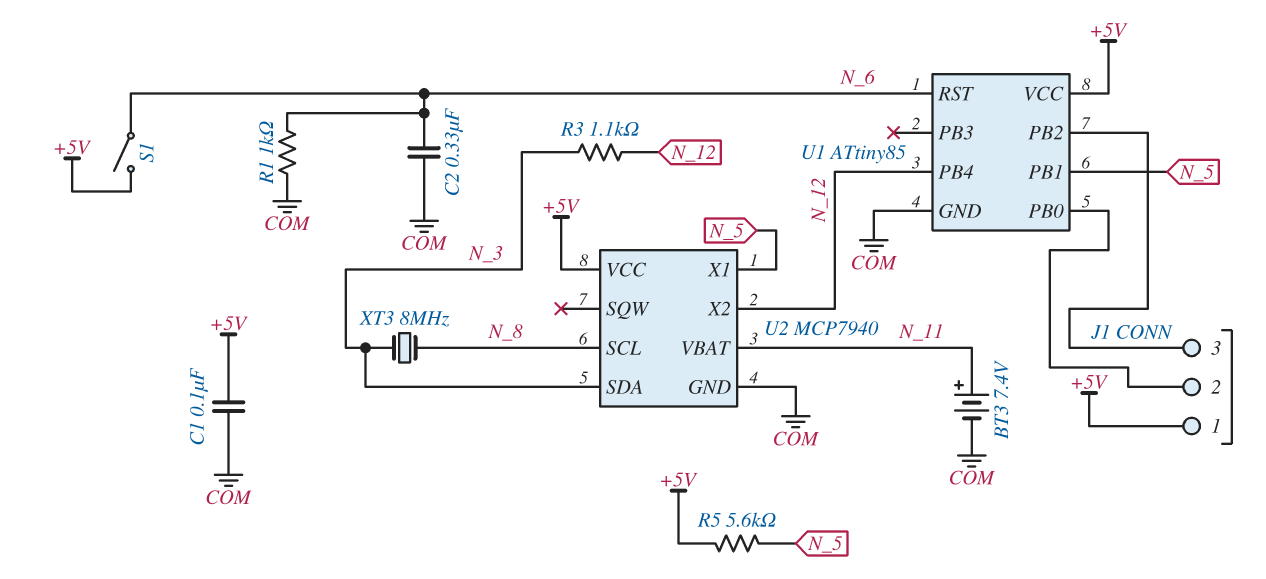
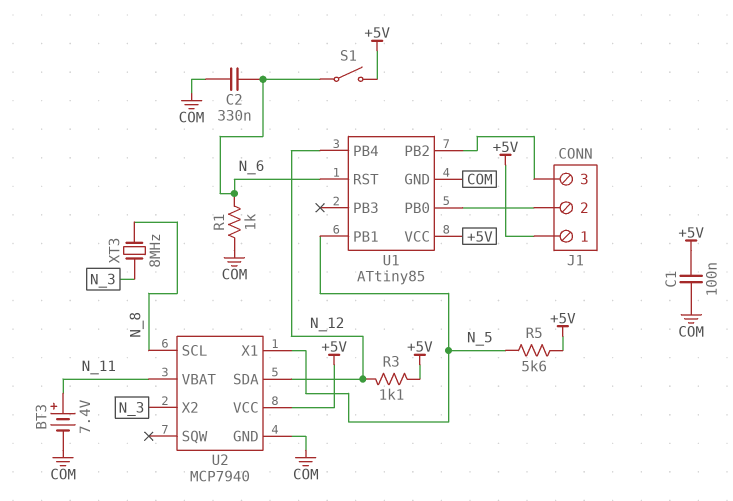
R3: 1.1k (N_3, N_12) -> 1.1k (+5V, N_12)
U2 pin SDA: N_3 -> N_12
U2 pin X2: N_12 -> N_3

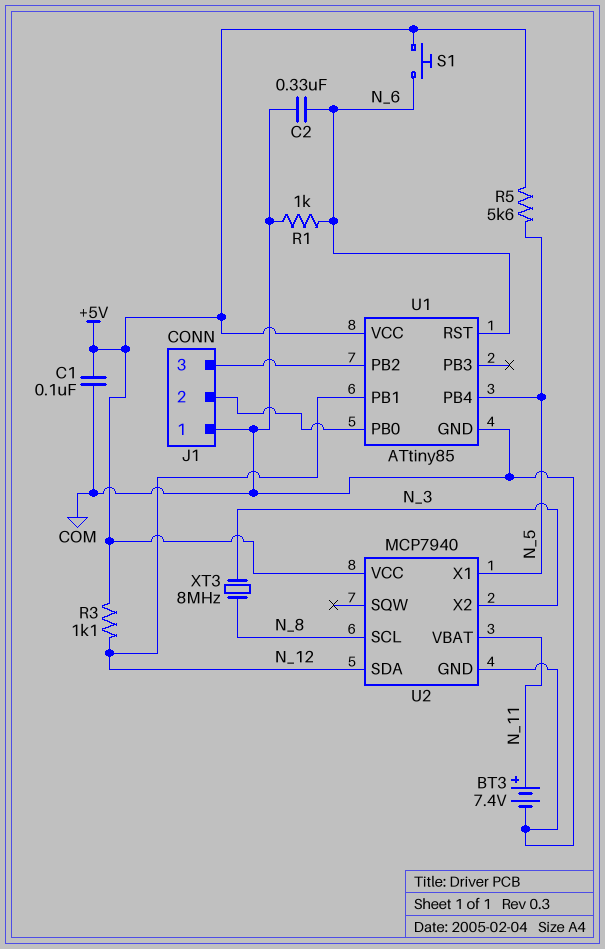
J1 pin 1: +5V -> COM
S1: switch (+5V, N_6) -> button (+5V, N_6)
U1 pin PB1: N_5 -> N_12
U1 pin PB4: N_12 -> N_5

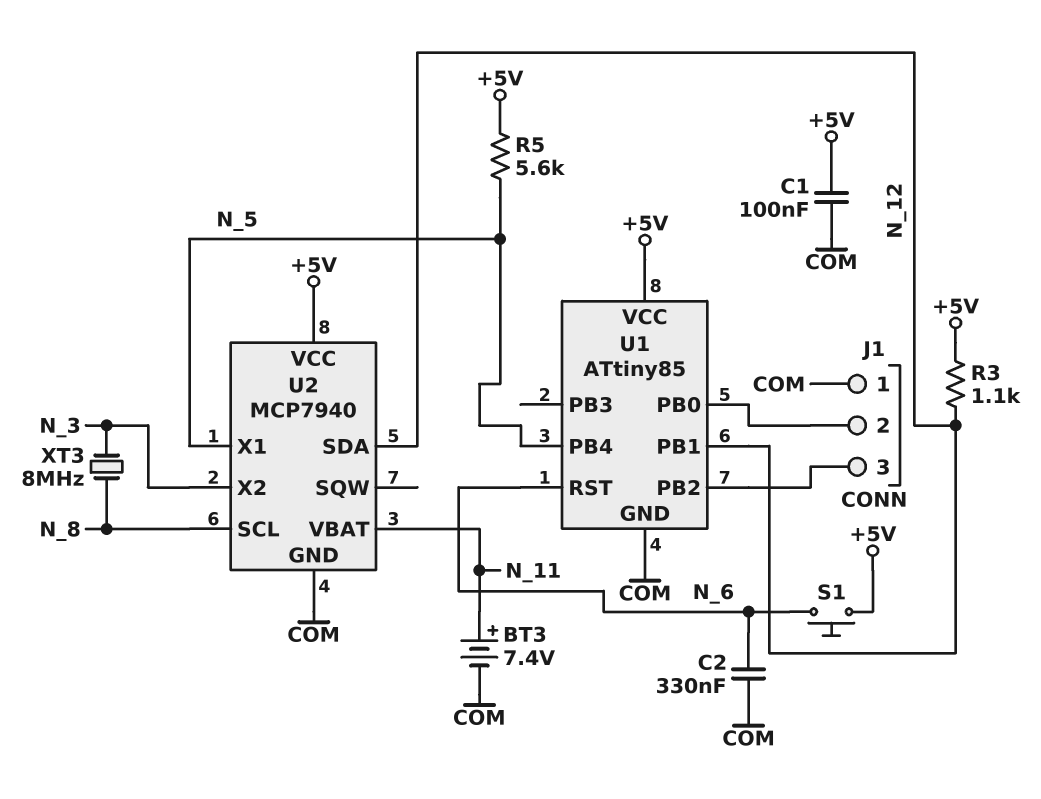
R1: 1k (COM, N_6) -> none

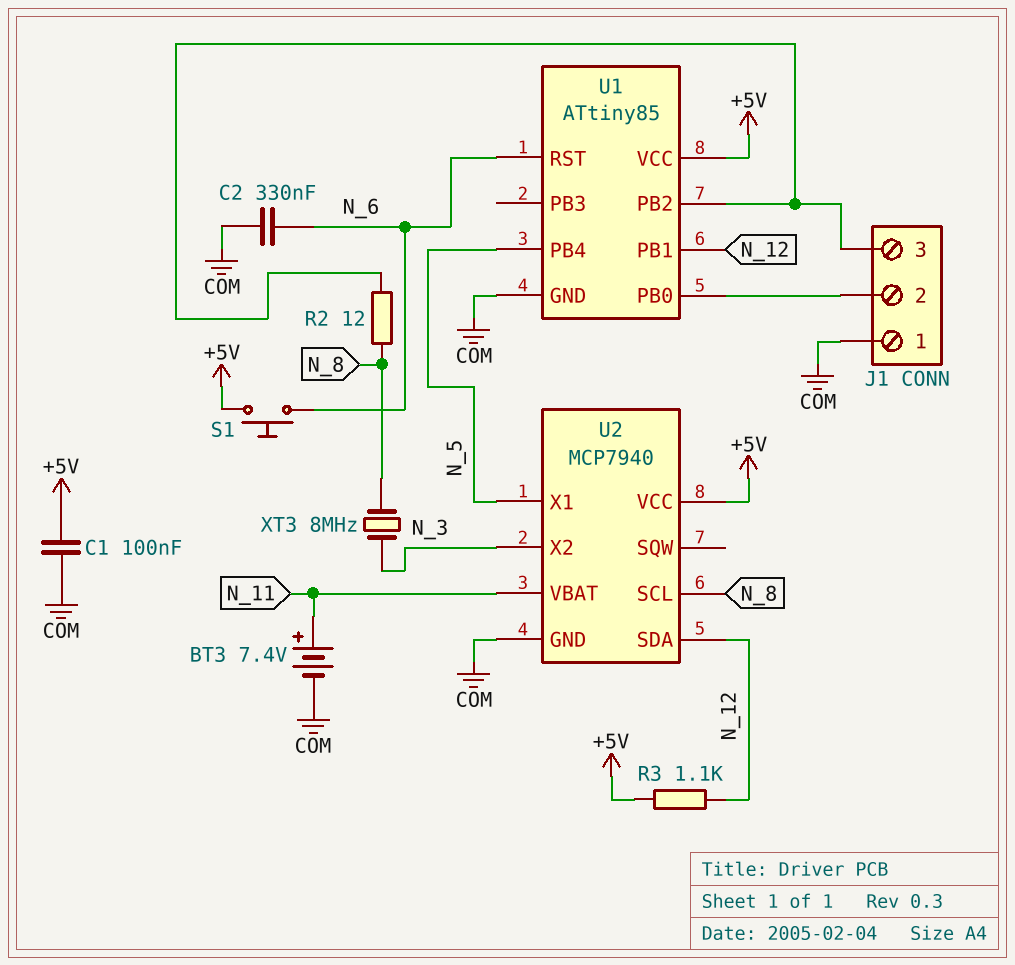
R2: none -> 12 (J1/3, N_8)
R5: 5.6k (+5V, N_5) -> none

